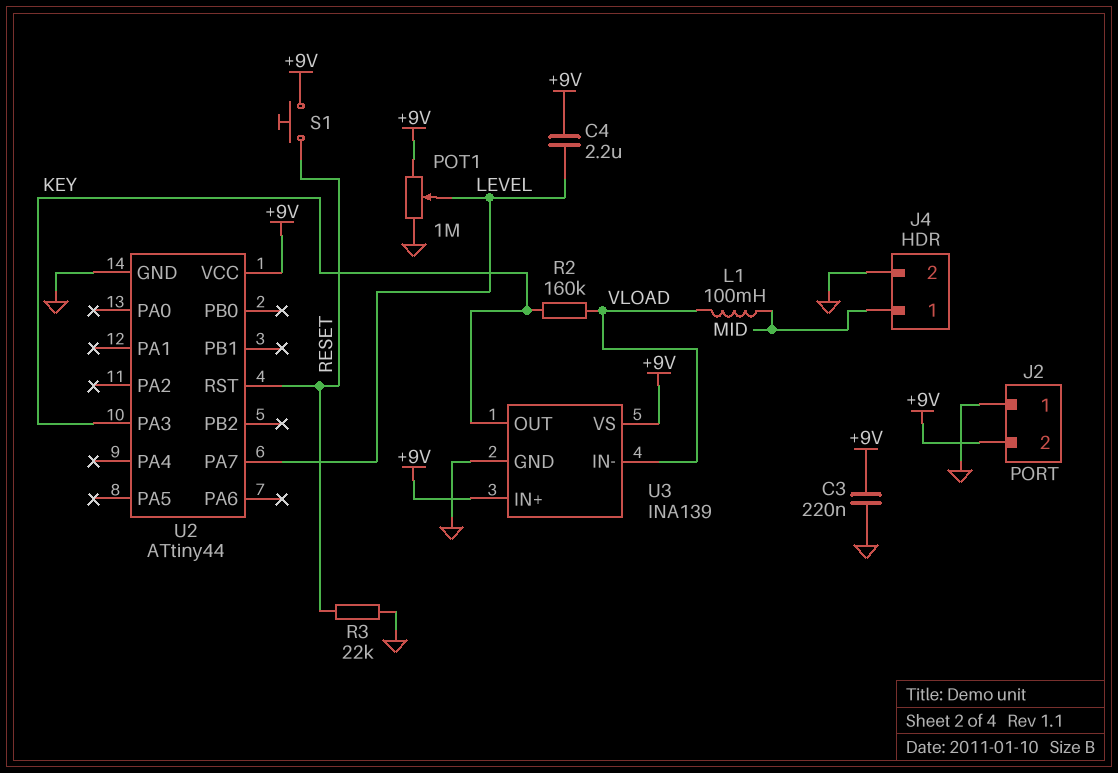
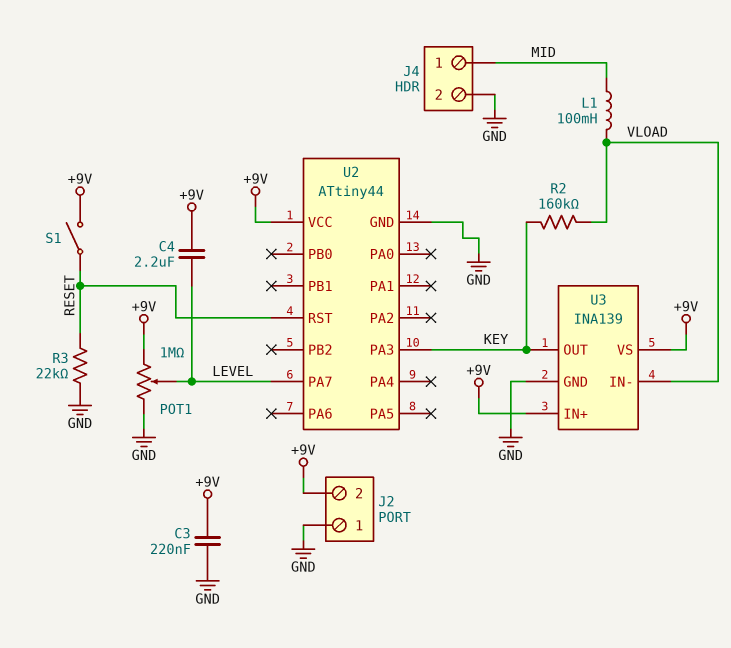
S1: button (+9V, RESET) -> switch (+9V, RESET)

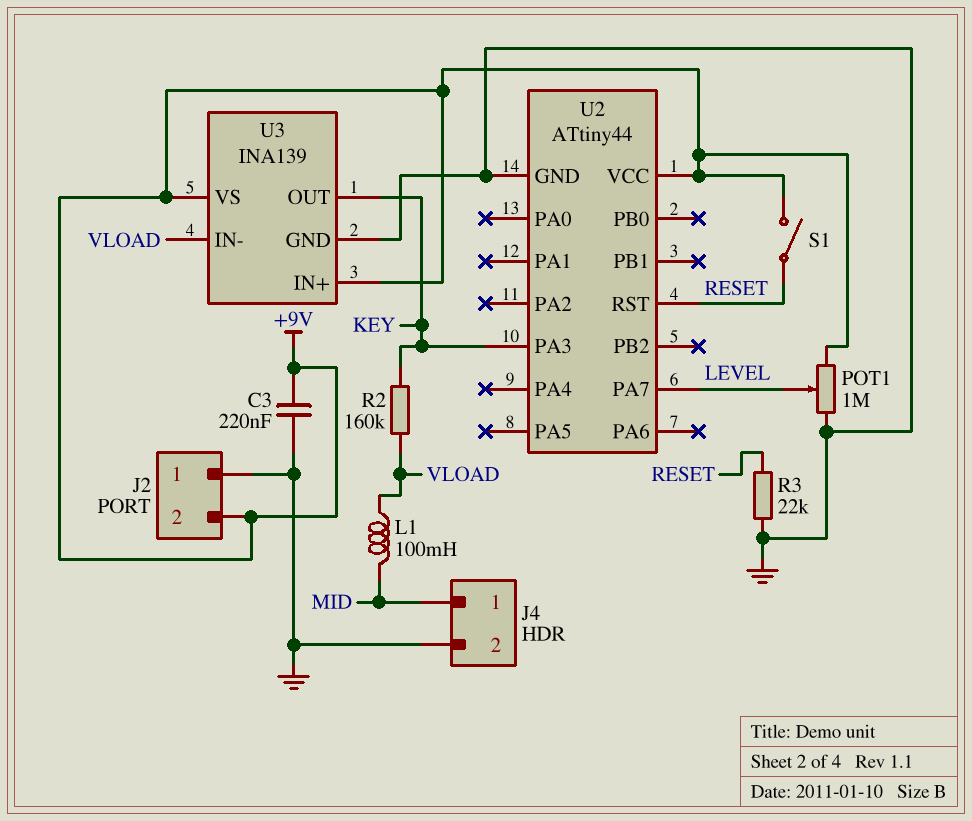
C4: 2.2uF (+9V, LEVEL) -> none

